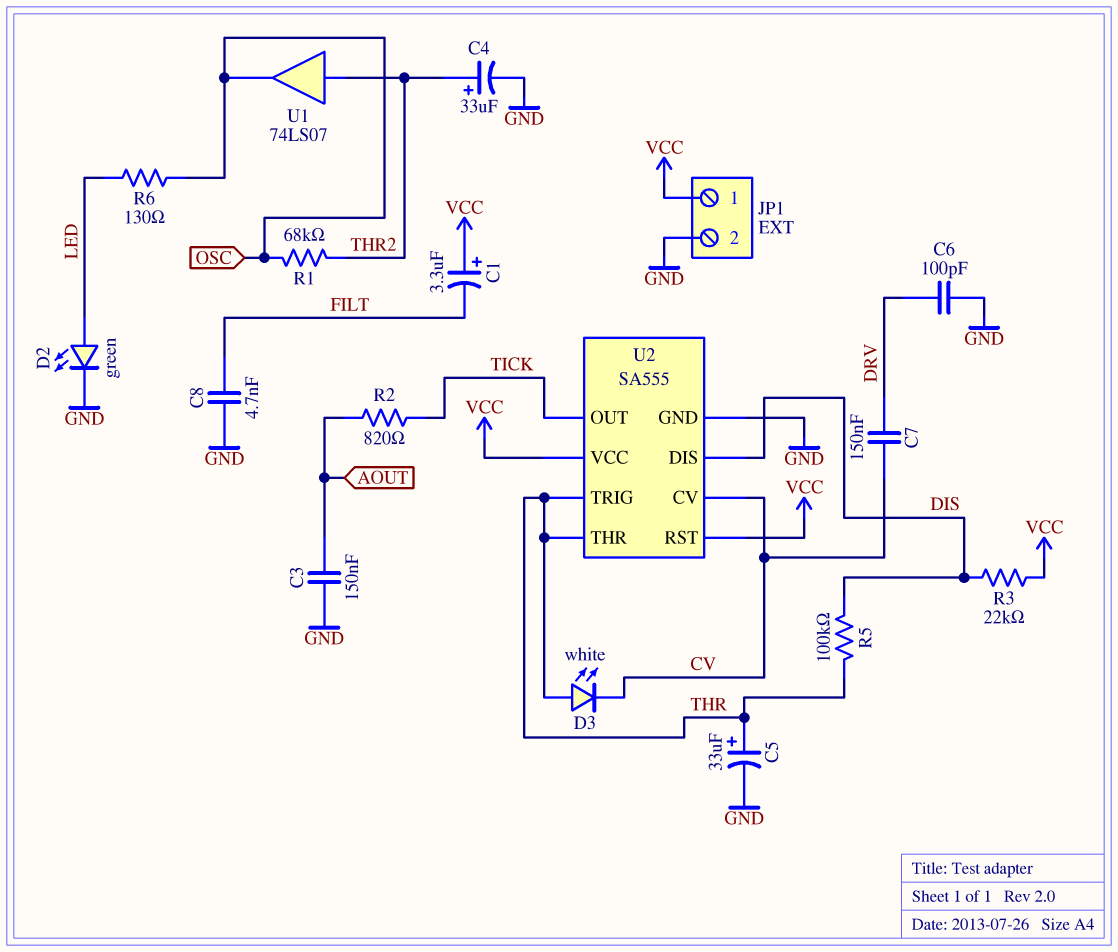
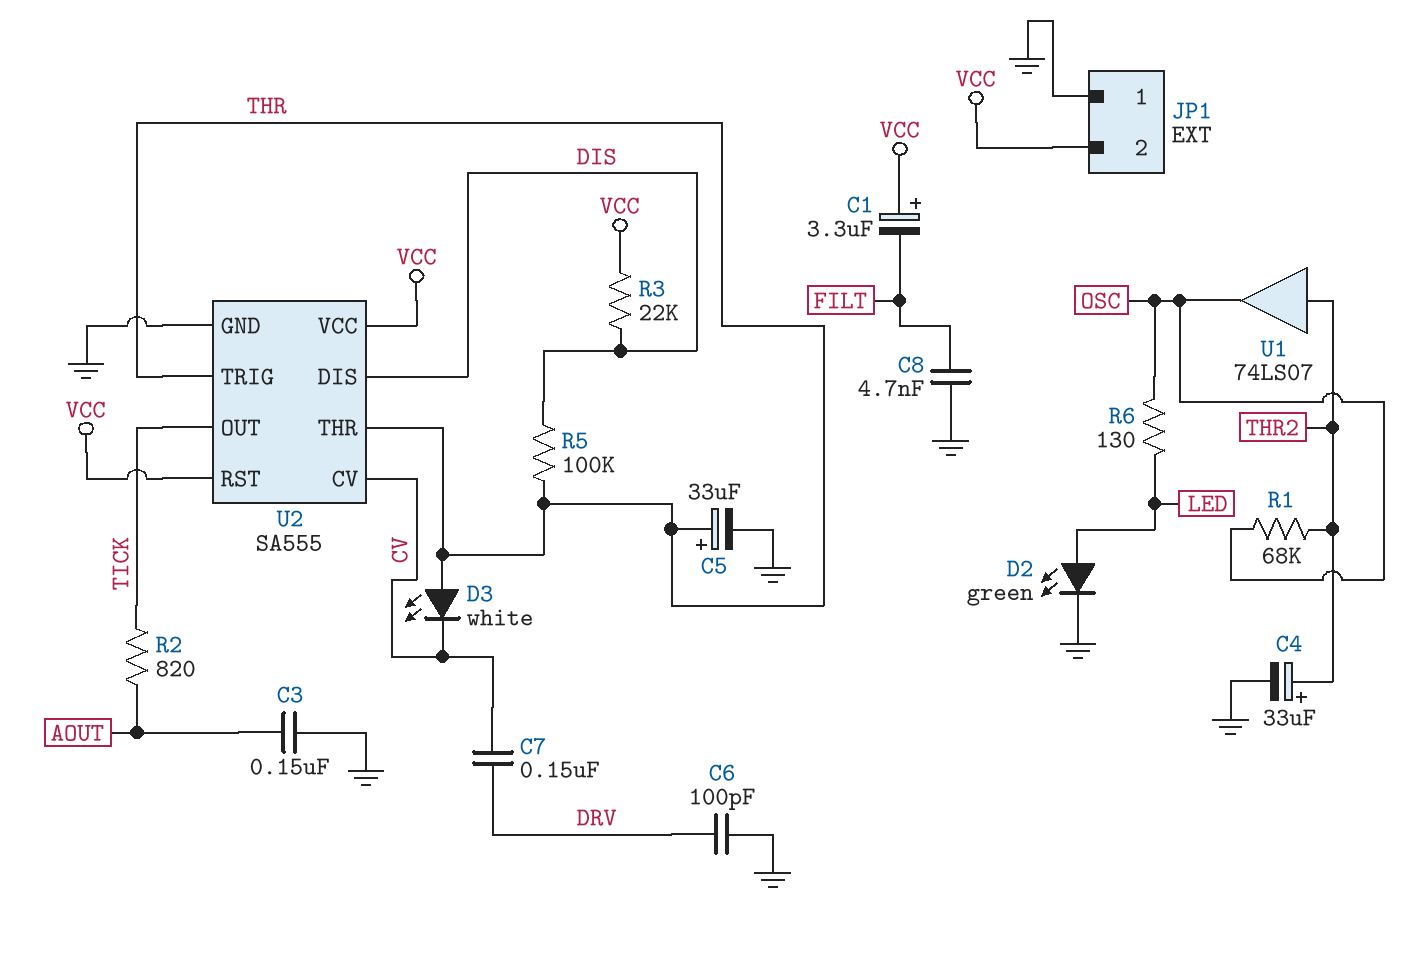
JP1 pin 1: VCC -> GND
JP1 pin 2: GND -> VCC

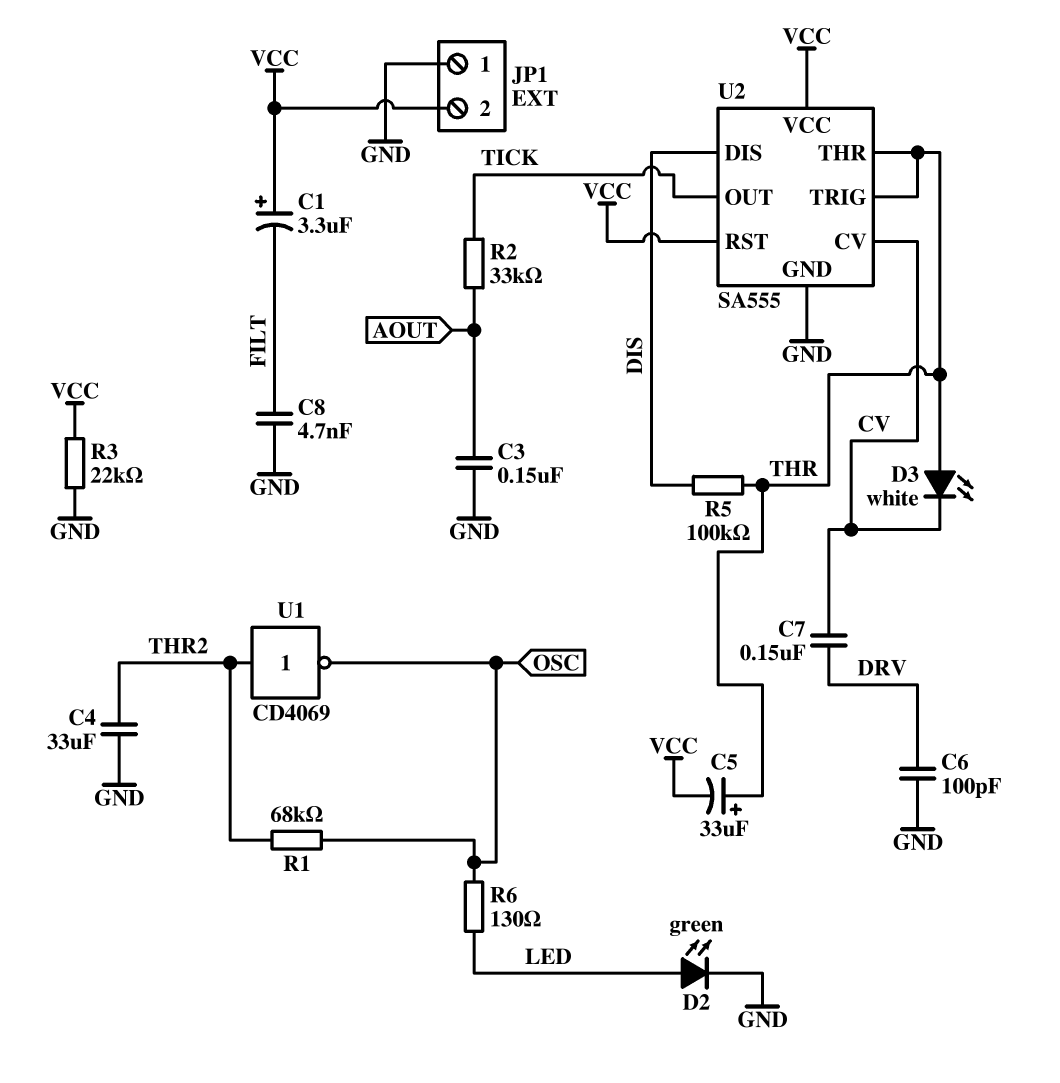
C4: 33uF (plus THR2, minus GND) -> 33uF (GND, THR2)
C5: 33uF (plus THR, minus GND) -> 33uF (plus THR, minus VCC)
R2: 820 (AOUT, TICK) -> 33k (AOUT, TICK)
R3: 22k (DIS, VCC) -> 22k (GND, VCC)
U1: buffer 74LS07 (in THR2, out OSC) -> NOT CD4069 (in THR2, out OSC)

